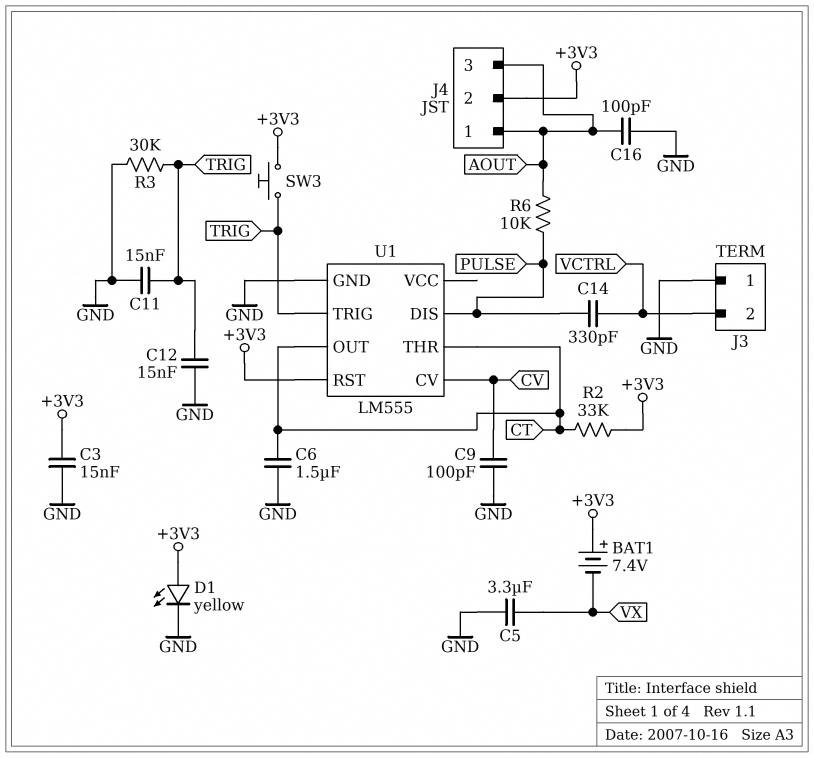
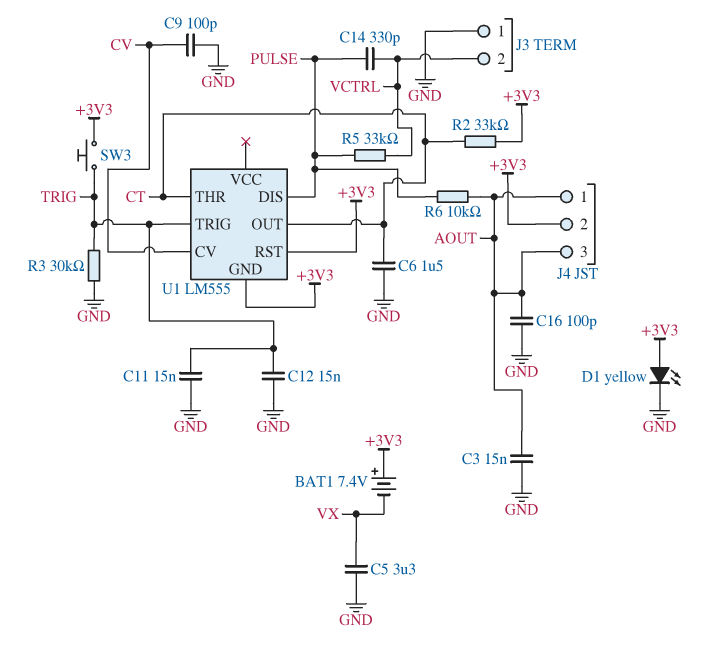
C3: 15nF (+3V3, GND) -> 15nF (AOUT, GND)
R5: none -> 33k (PULSE, VCTRL)
U1 pin GND: GND -> +3V3

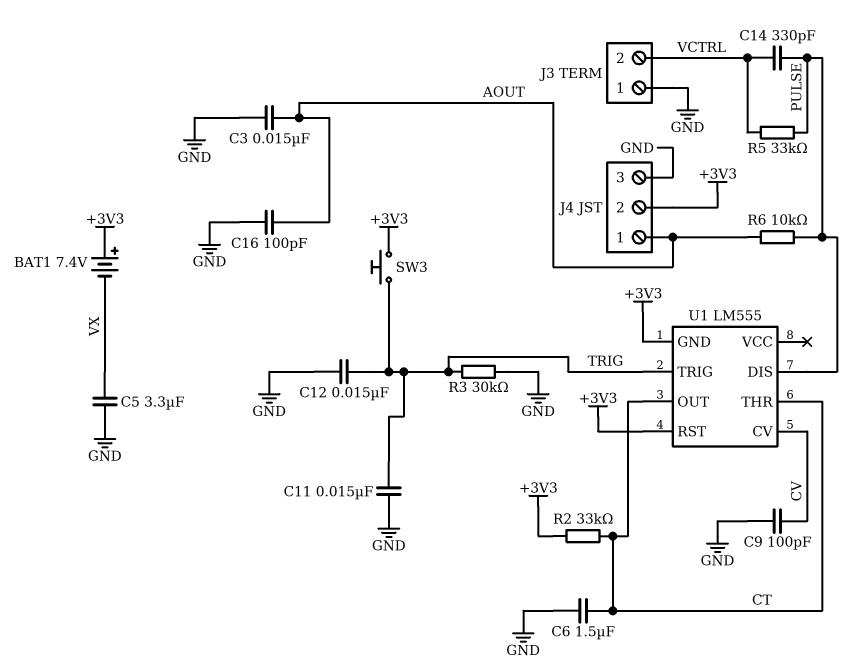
D1: LED yellow (A +3V3, K GND) -> none
J4 pin 3: AOUT -> GND

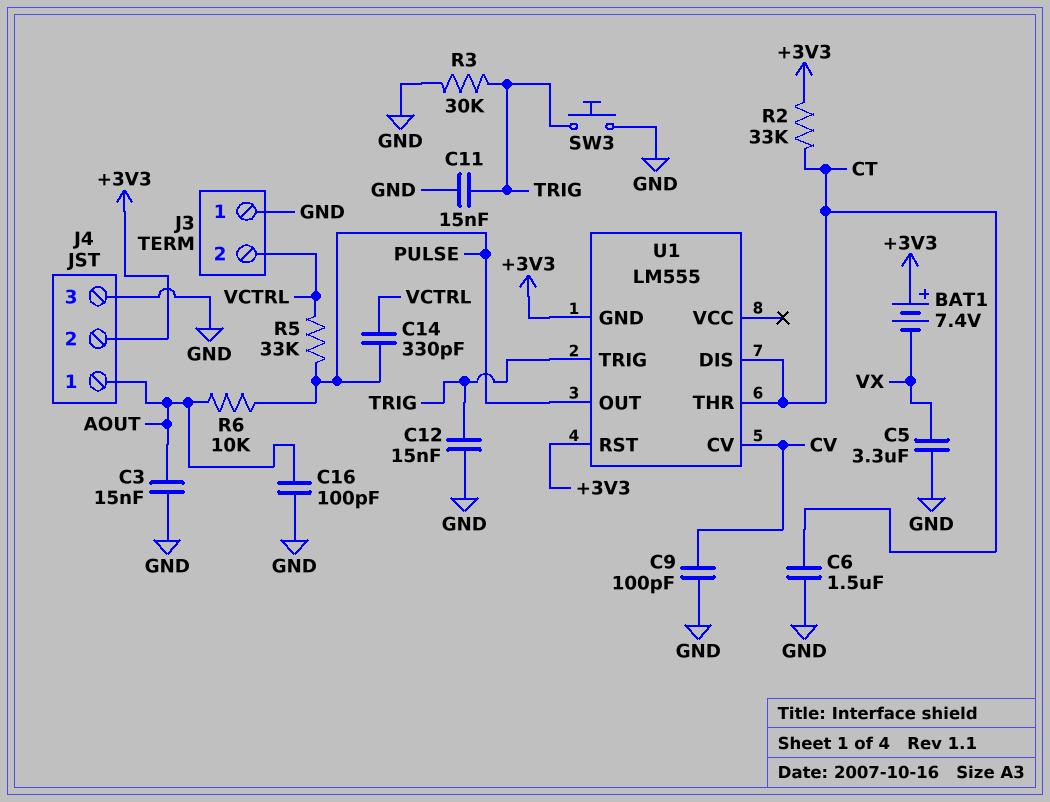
SW3: button (+3V3, TRIG) -> button (GND, TRIG)
U1 pin DIS: PULSE -> CT
U1 pin OUT: CT -> PULSE

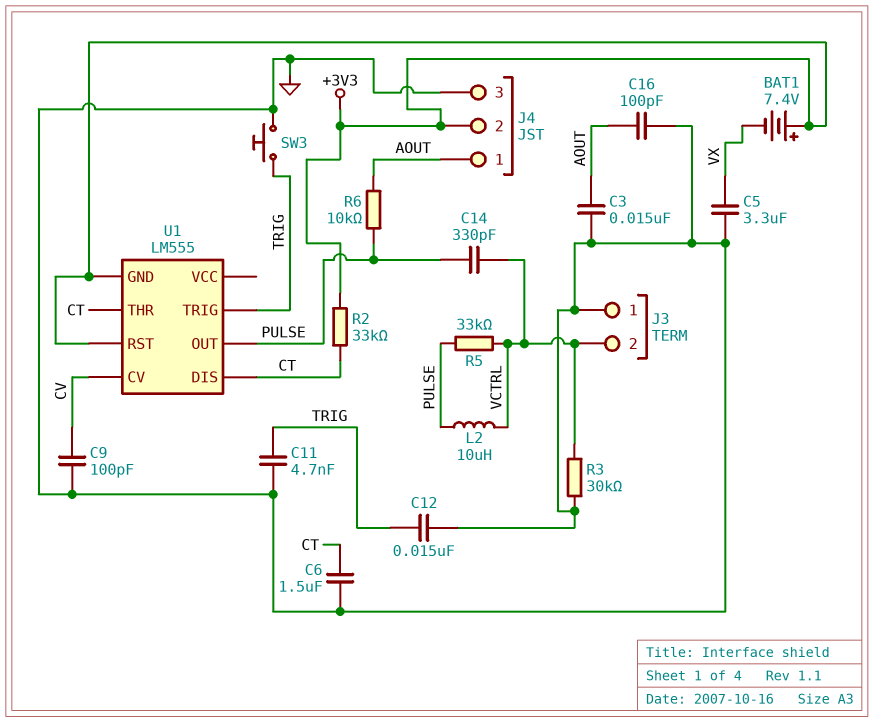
C11: 15nF (GND, TRIG) -> 4.7nF (GND, TRIG)
L2: none -> 10uH (PULSE, VCTRL)
R3: 30k (GND, TRIG) -> 30k (GND, VCTRL)

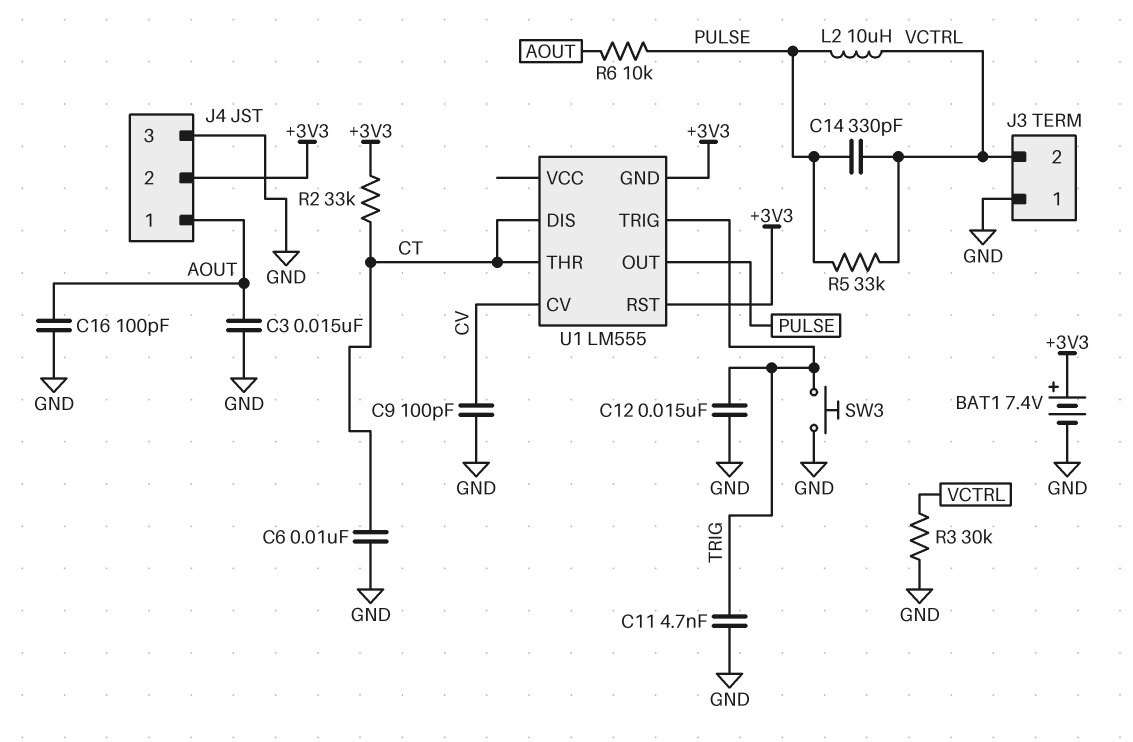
BAT1: 7.4V (plus +3V3, minus VX) -> 7.4V (plus +3V3, minus GND)
C5: 3.3uF (GND, VX) -> none
C6: 1.5uF (CT, GND) -> 10nF (CT, GND)

